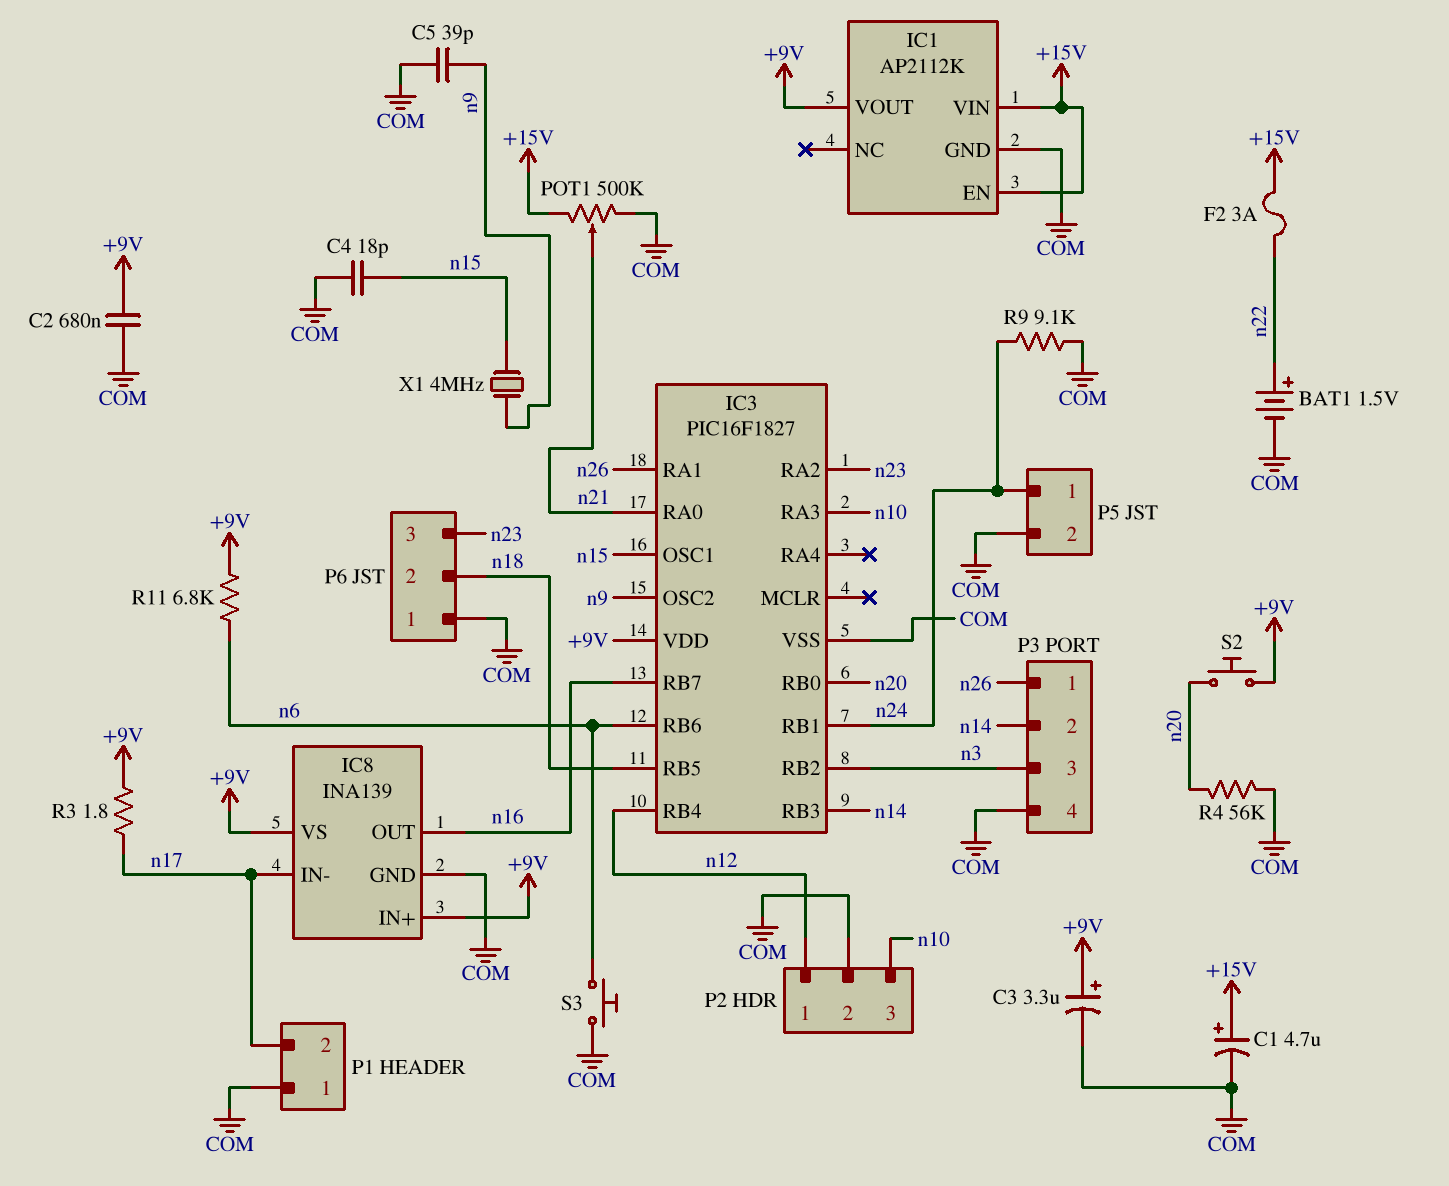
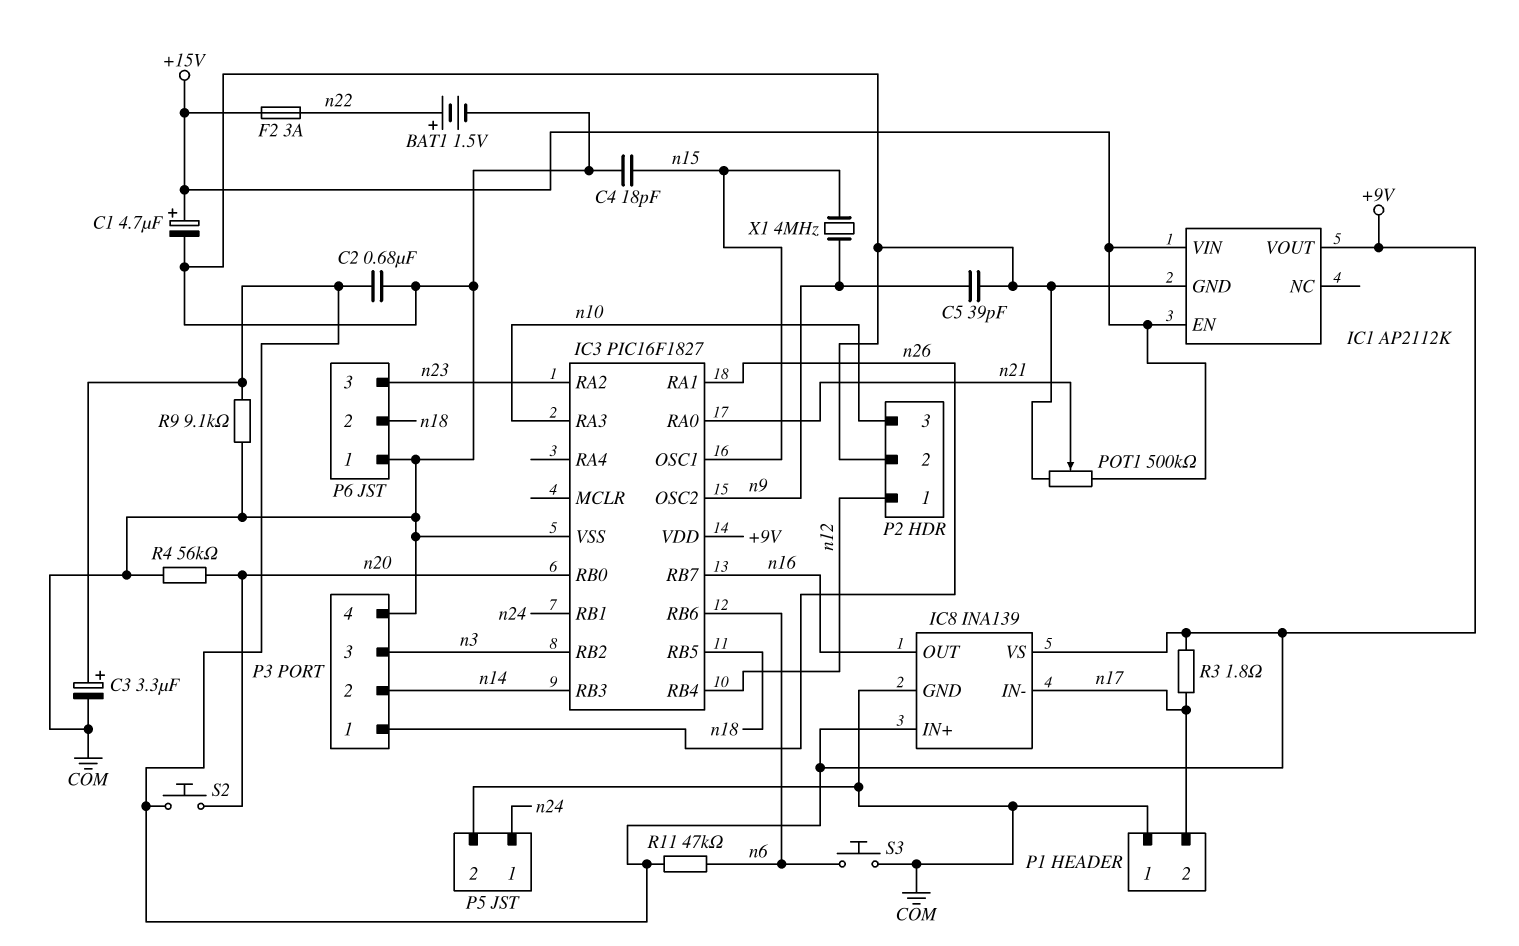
R9: 9.1k (COM, n24) -> 9.1k (+9V, COM)
R11: 6.8k (+9V, n6) -> 47k (+9V, n6)

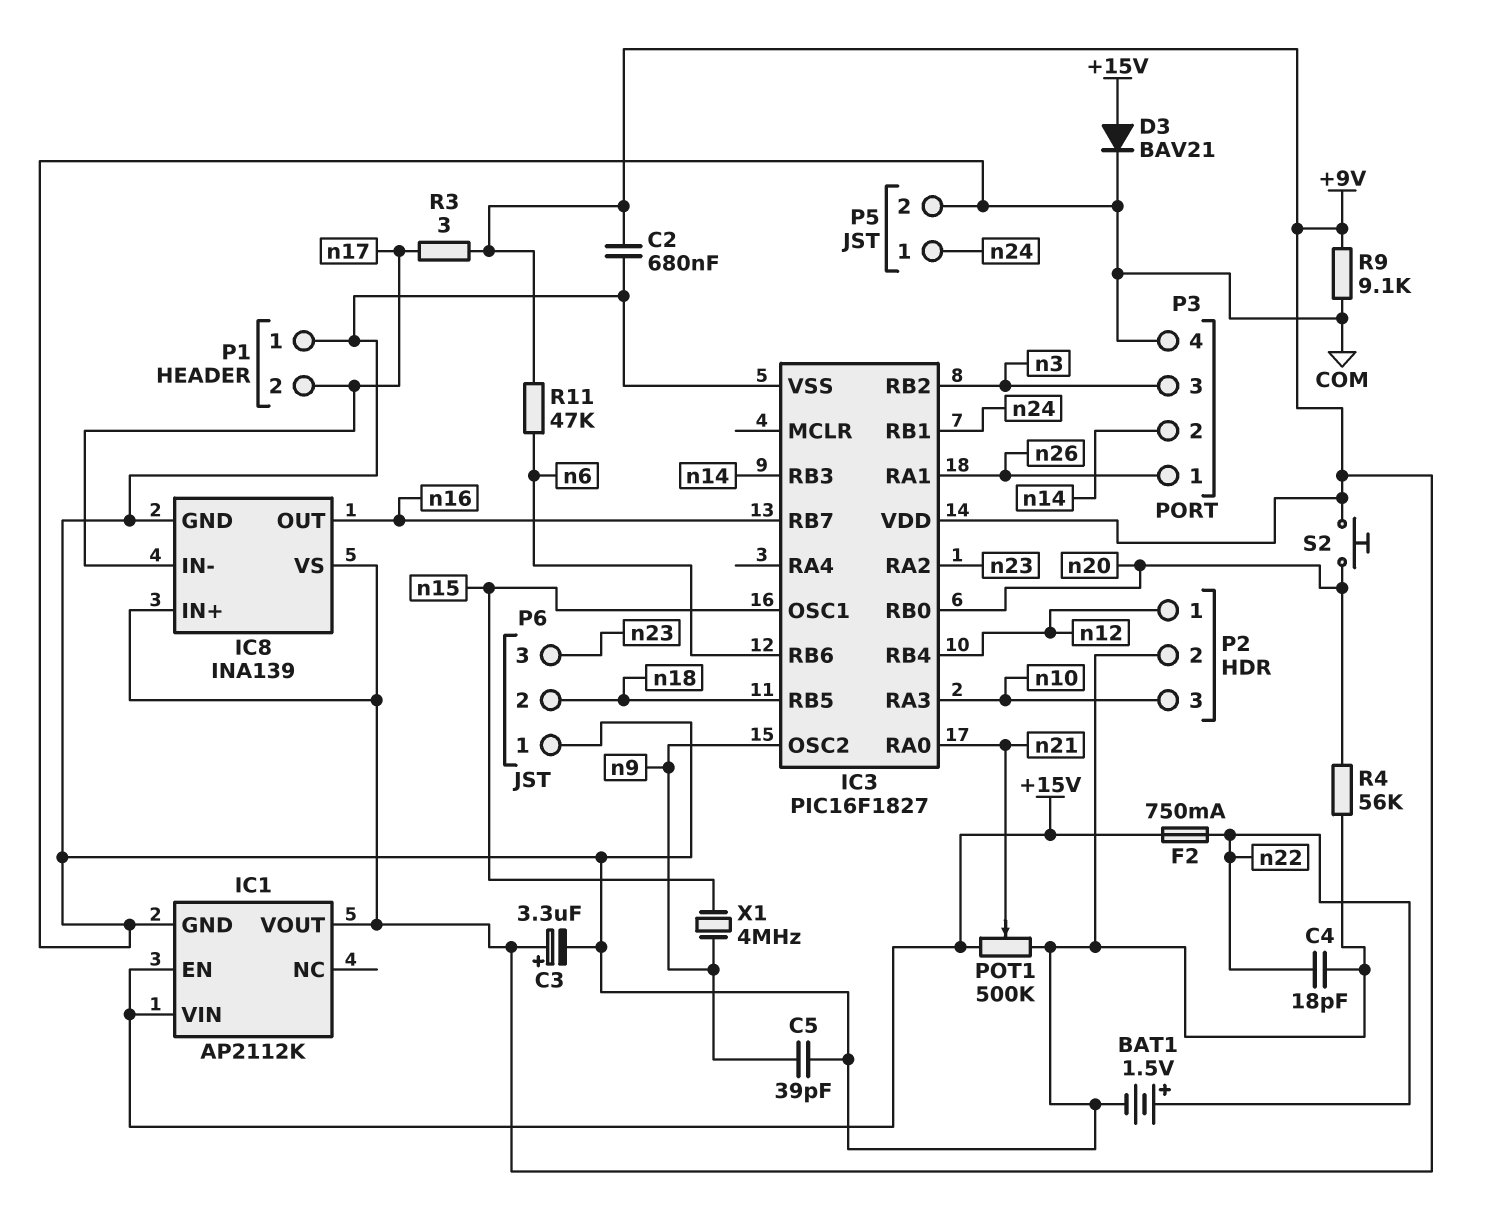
C1: 4.7uF (plus +15V, minus COM) -> none
C4: 18pF (COM, n15) -> 18pF (COM, n22)
D3: none -> diode BAV21 (A +15V, K COM)
F2: 3A (+15V, n22) -> 750mA (+15V, n22)
R3: 1.8 (+9V, n17) -> 3 (+9V, n17)
S3: button (COM, n6) -> none

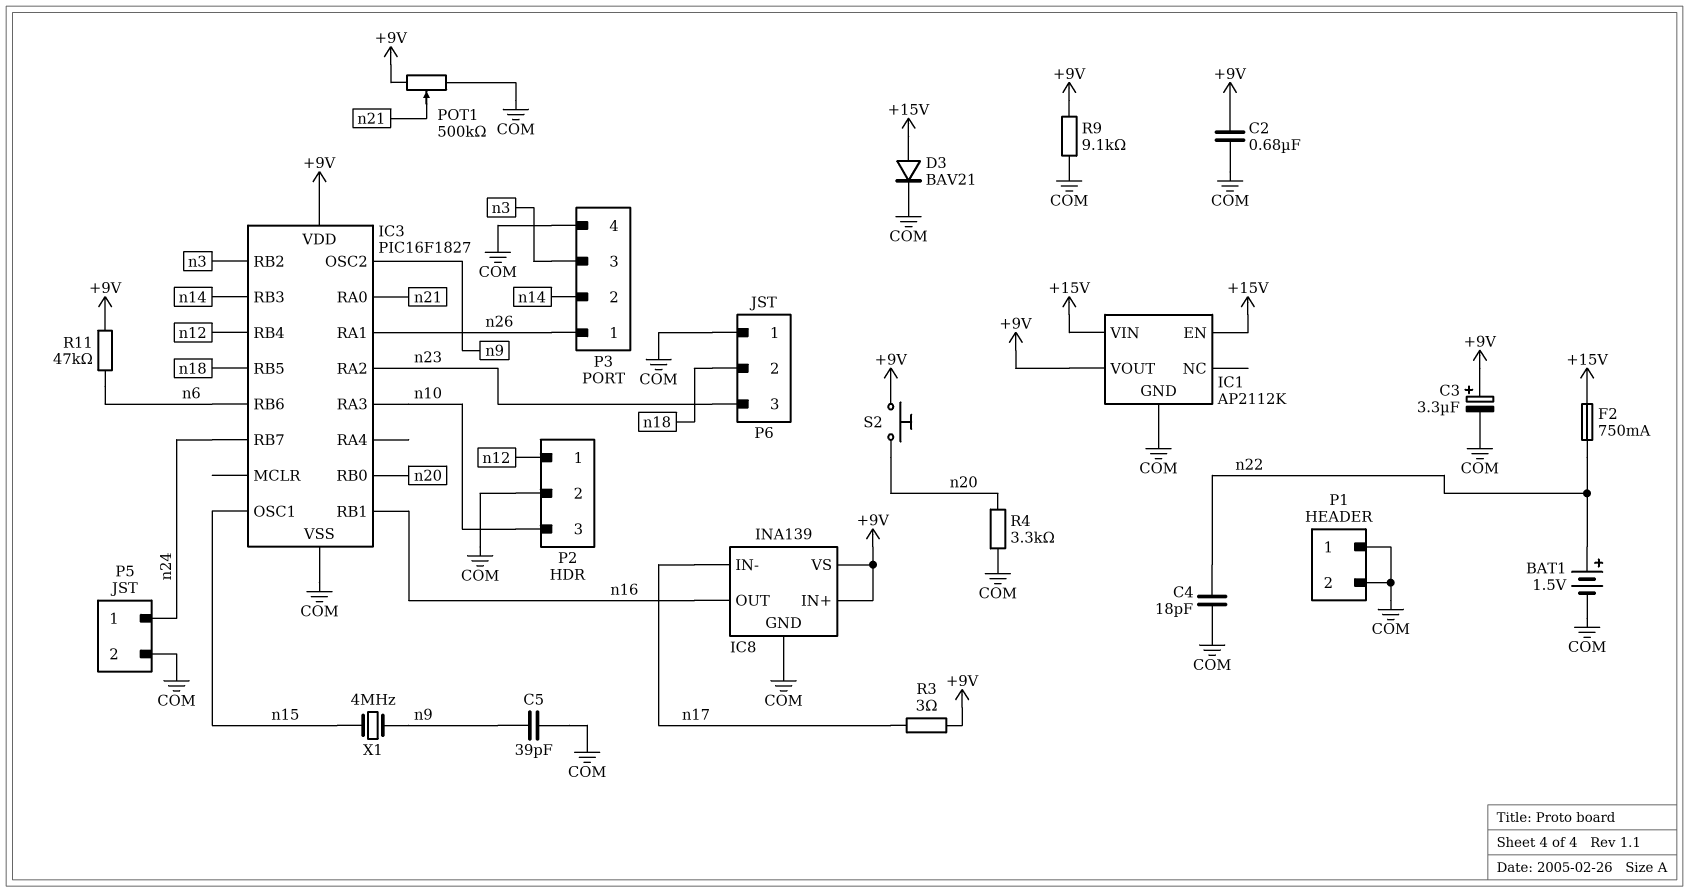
IC3 pin RB1: n24 -> n16
IC3 pin RB7: n16 -> n24
P1 pin 2: n17 -> COM
POT1: 500k (+15V, COM, wiper n21) -> 500k (+9V, COM, wiper n21)
R4: 56k (COM, n20) -> 3.3k (COM, n20)

